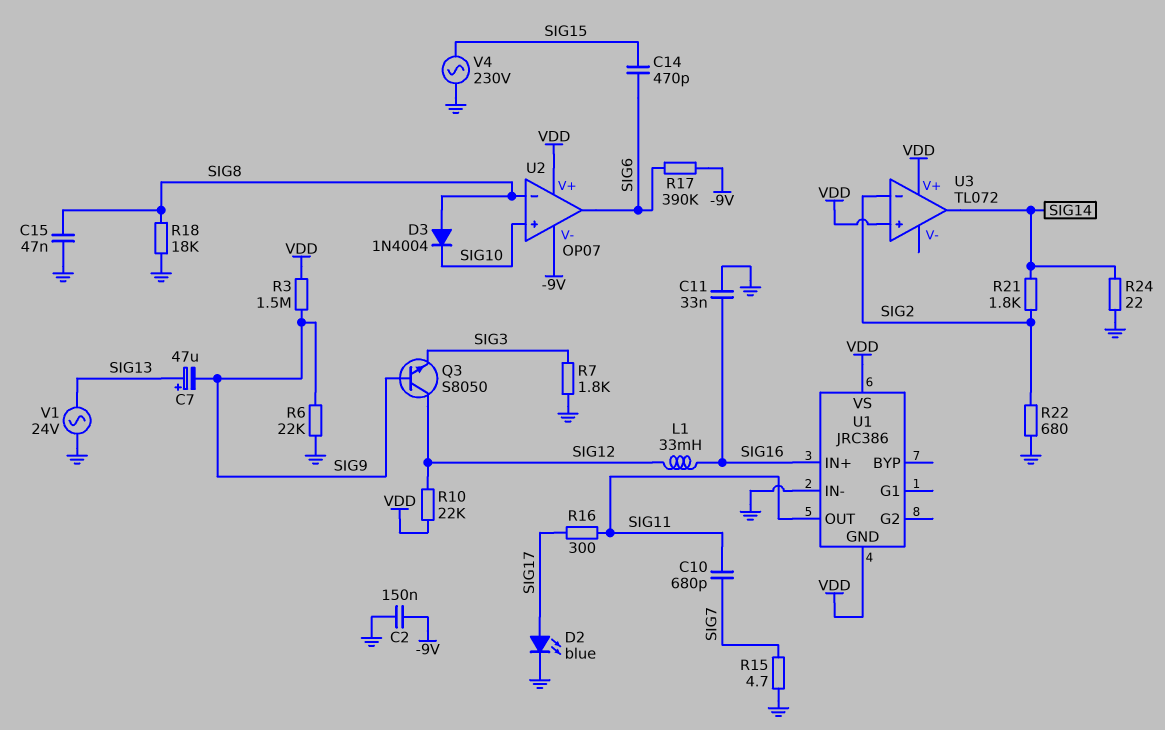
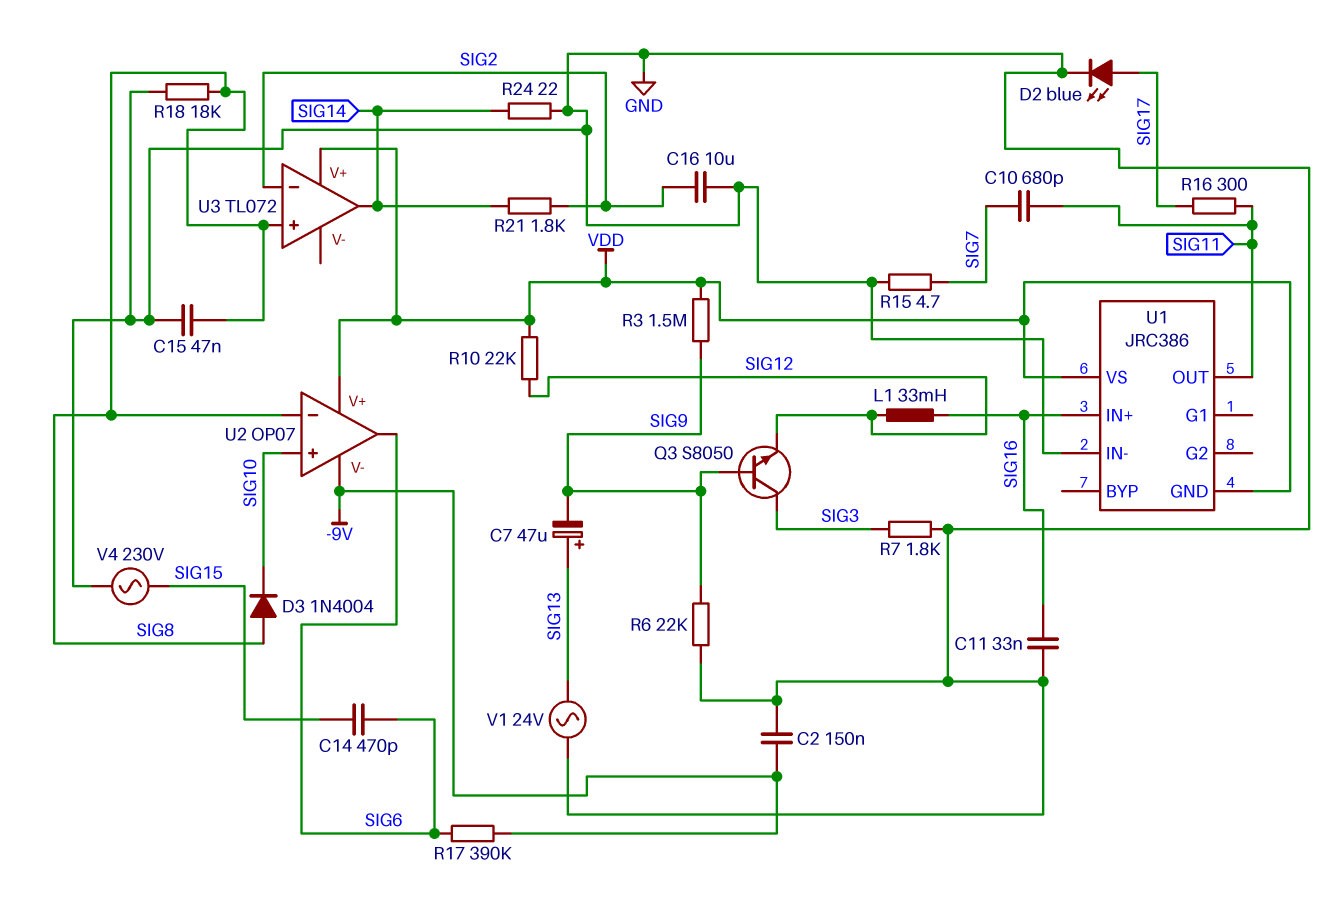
C16: none -> 10uF (GND, SIG2)
Q3: NPN S8050 (B SIG9, C SIG12, E SIG3) -> NPN S8050 (B SIG9, C SIG3, E SIG12)
R22: 680 (GND, SIG2) -> none
U3 pin in+: VDD -> SIG8

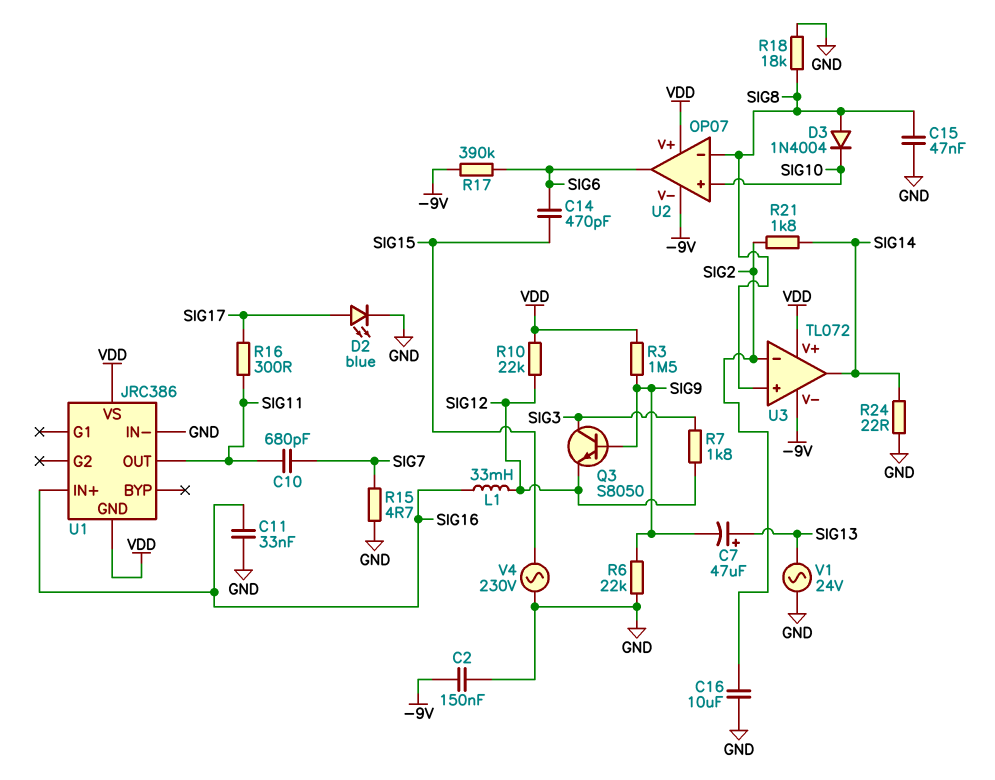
R7: 1.8k (GND, SIG3) -> 1.8k (SIG3, SIG12)
U3 pin V-: none -> -9V

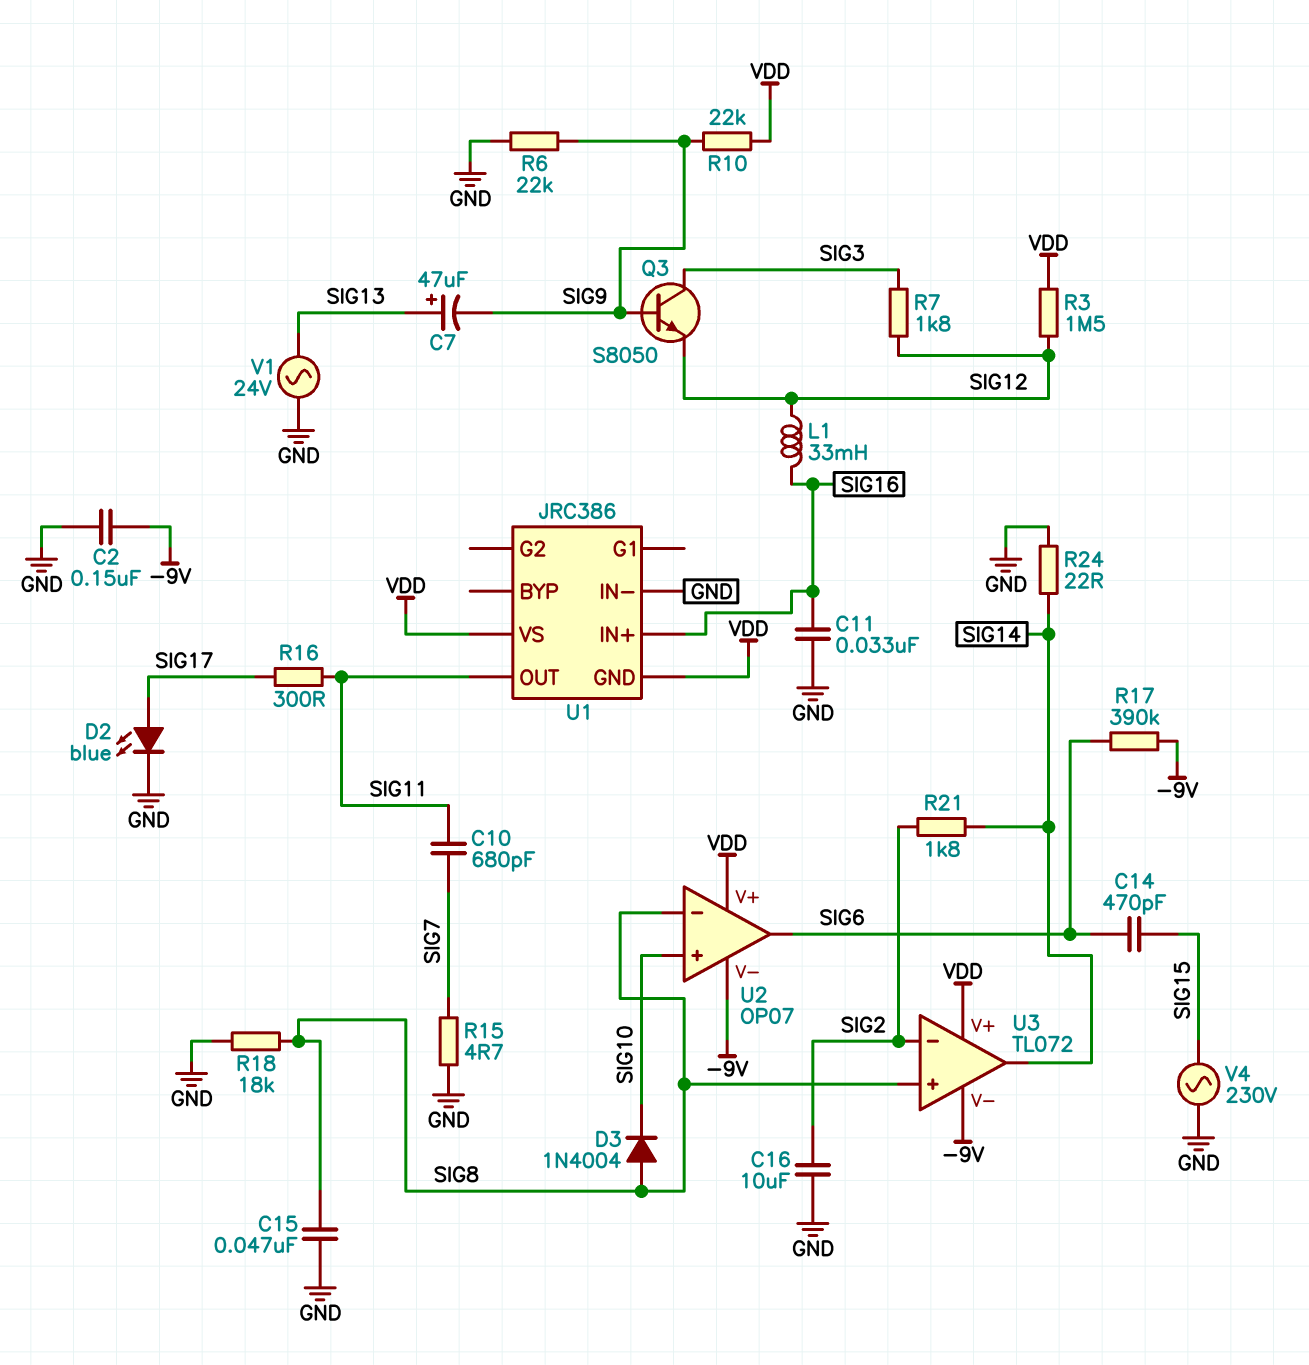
R3: 1.5M (SIG9, VDD) -> 1.5M (SIG12, VDD)
R10: 22k (SIG12, VDD) -> 22k (SIG9, VDD)

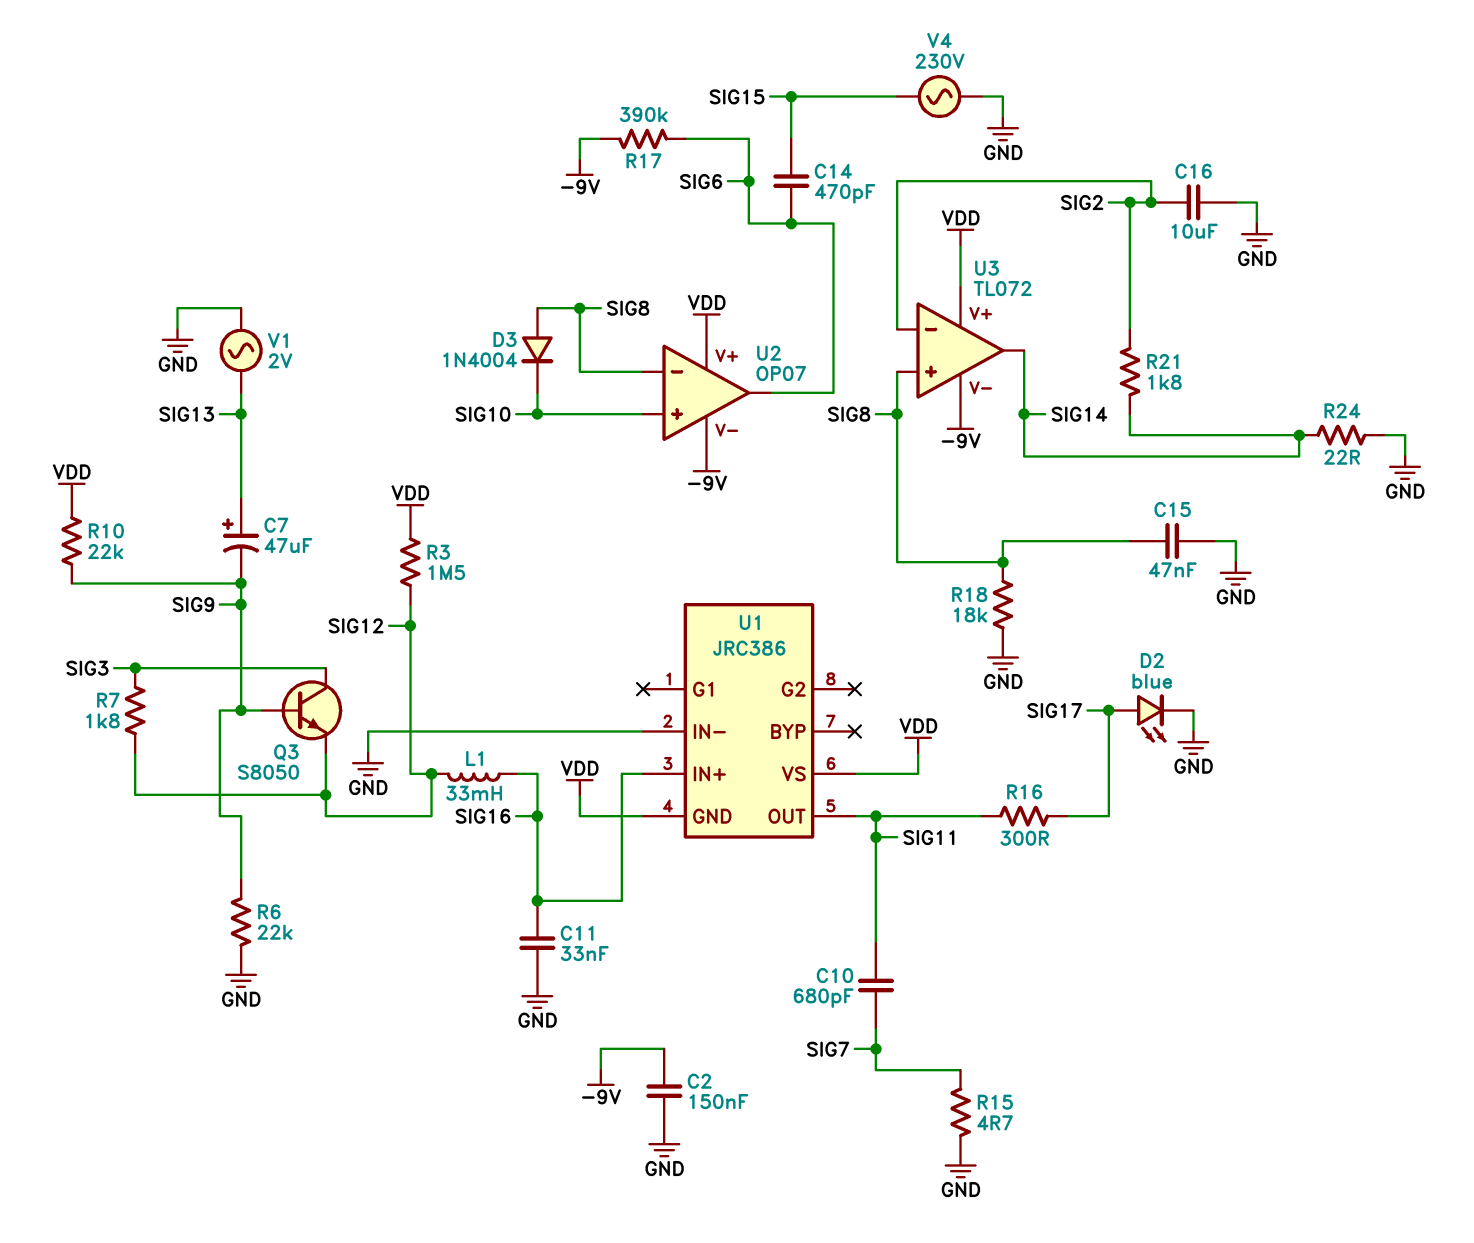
V1: AC 24V (GND, SIG13) -> AC 2V (GND, SIG13)

